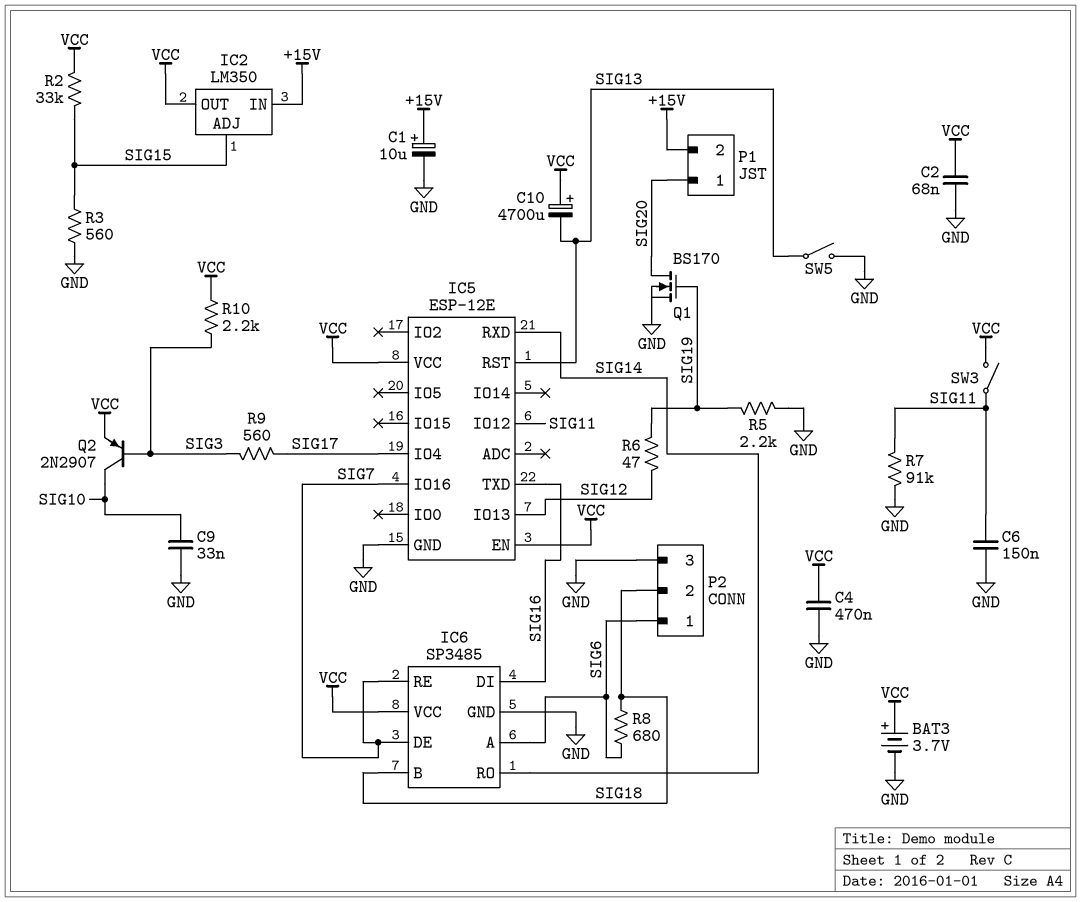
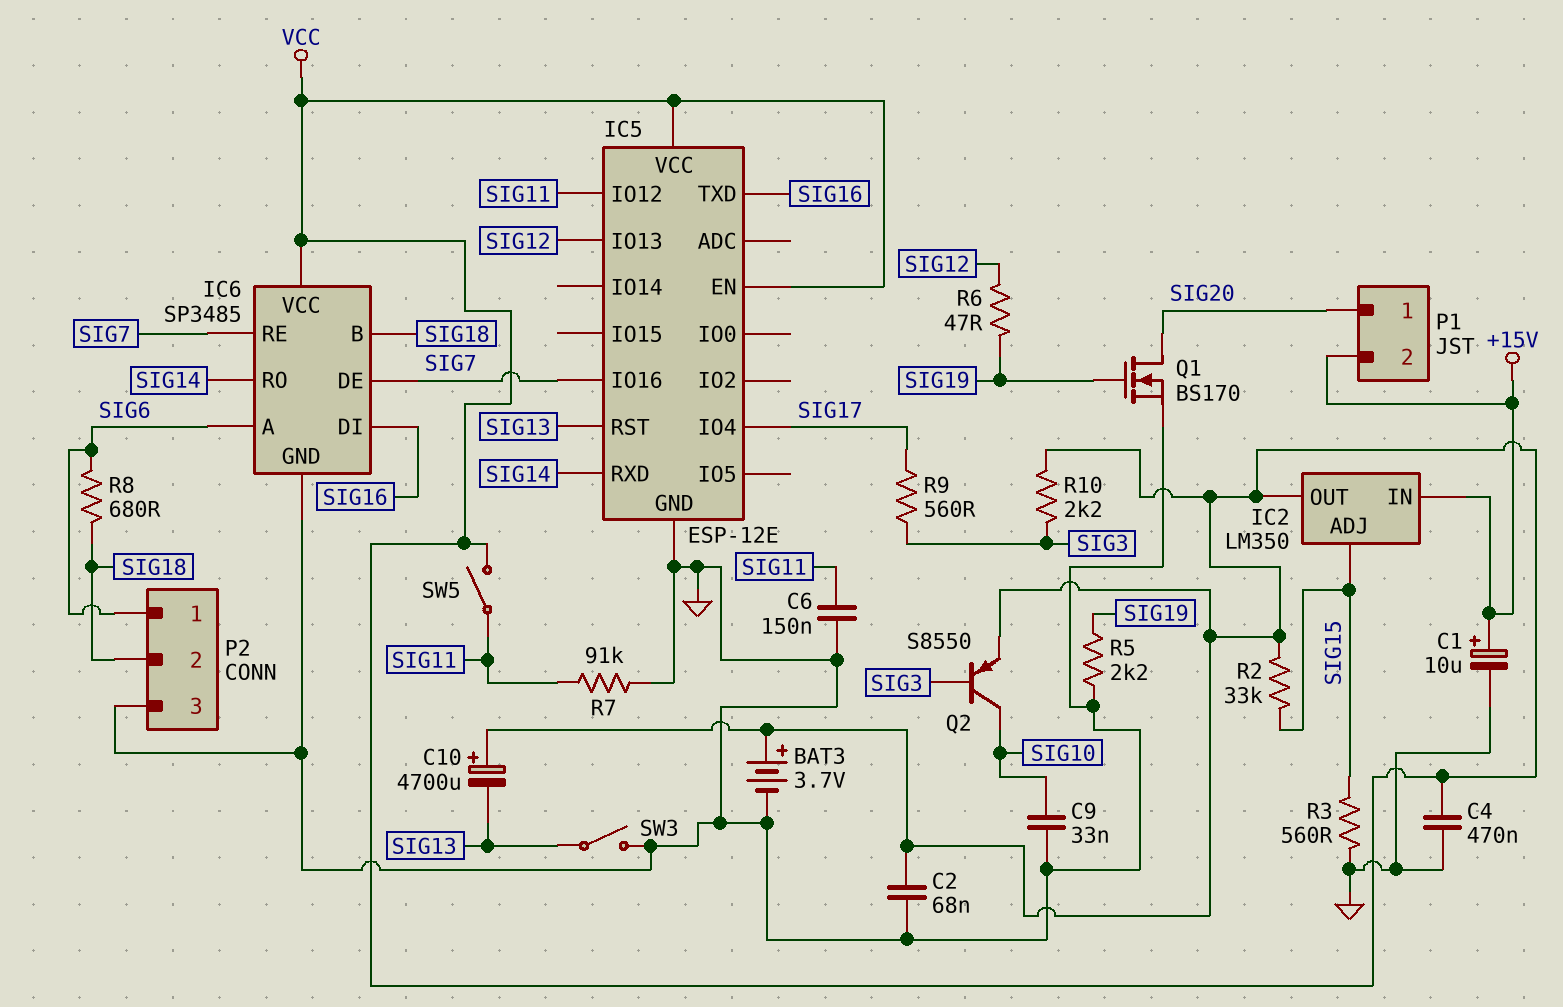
Q2: PNP 2N2907 (B SIG3, C SIG10, E VCC) -> PNP S8550 (B SIG3, C SIG10, E VCC)
SW3: switch (SIG11, VCC) -> switch (GND, SIG13)
SW5: switch (GND, SIG13) -> switch (SIG11, VCC)

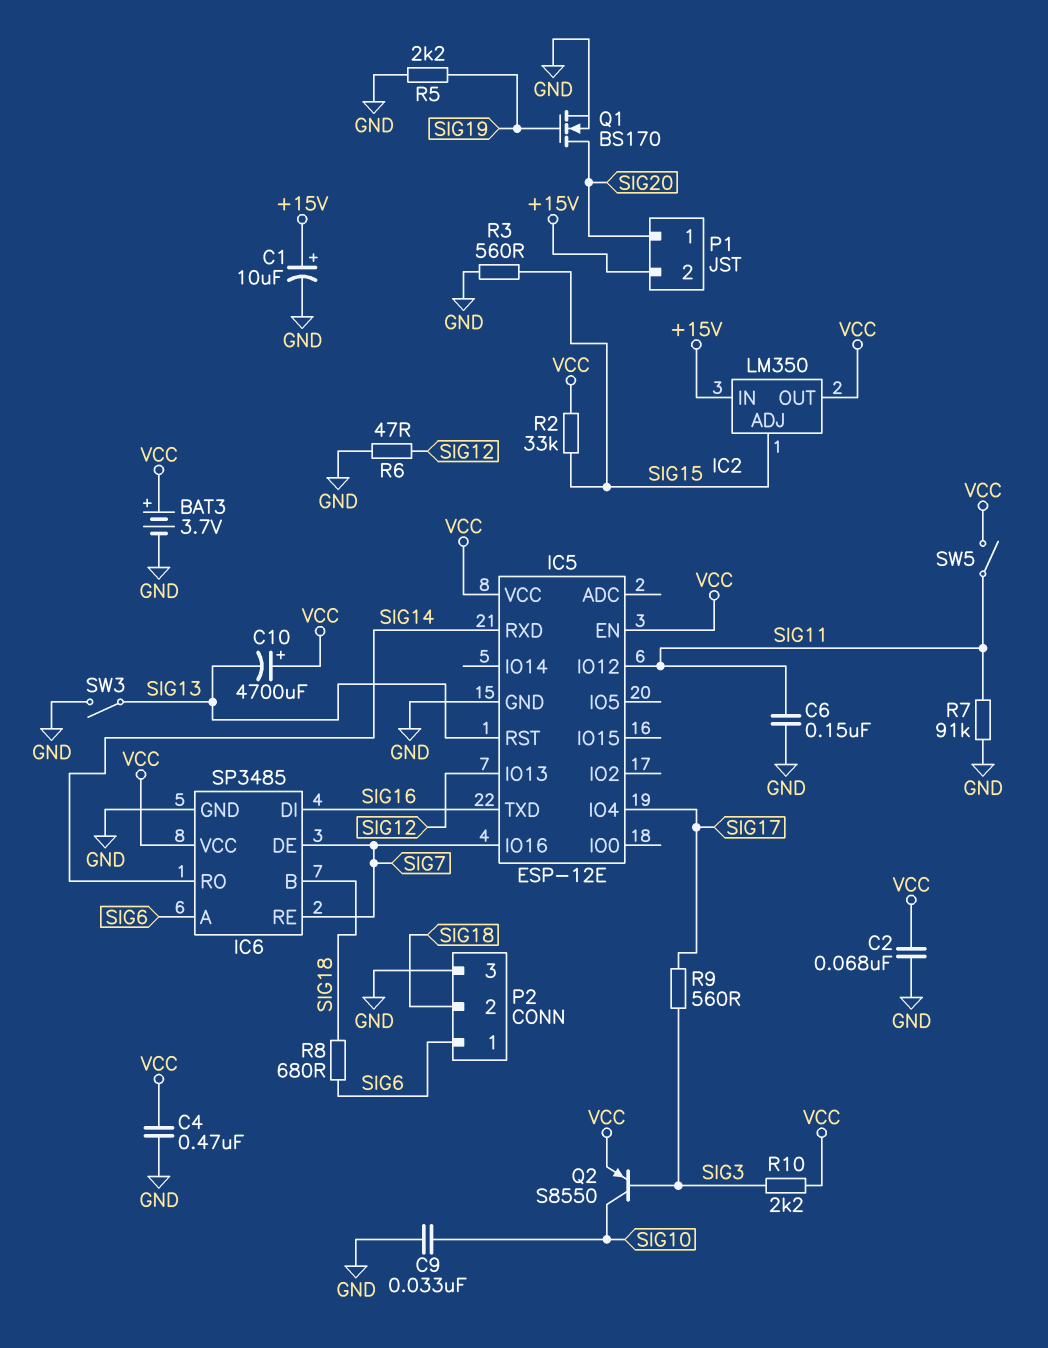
R6: 47 (SIG12, SIG19) -> 47 (GND, SIG12)

